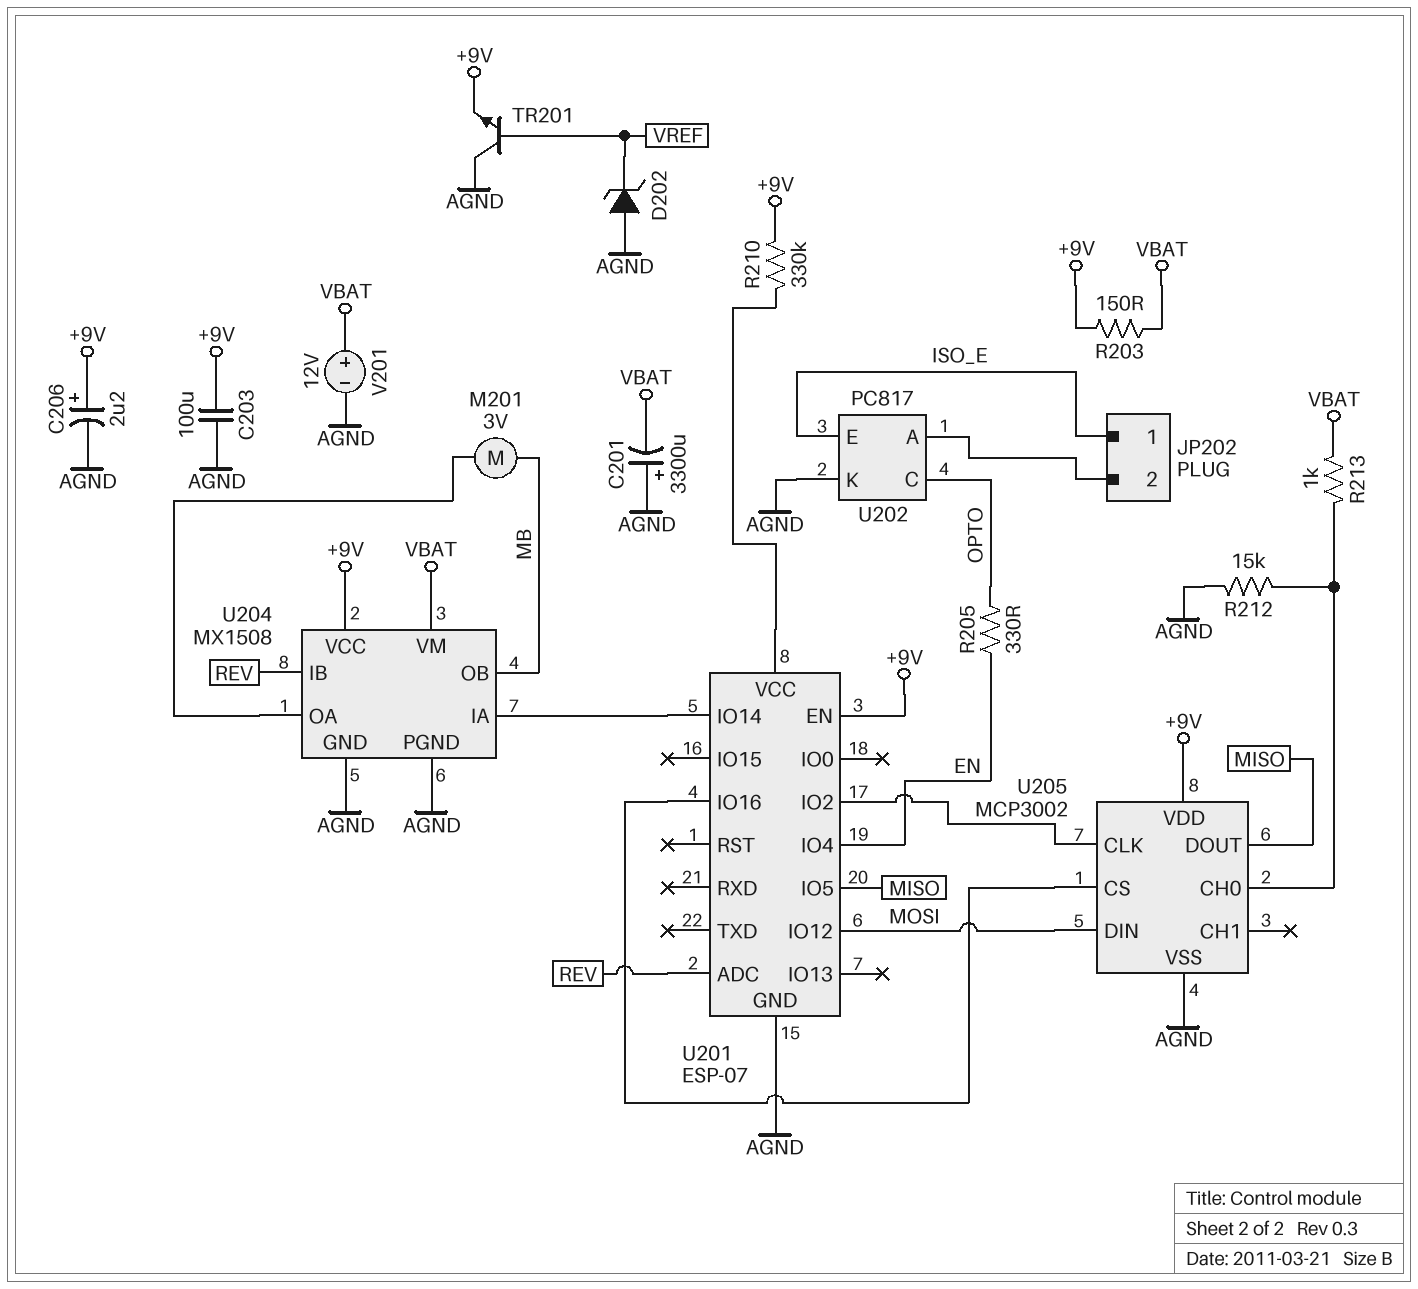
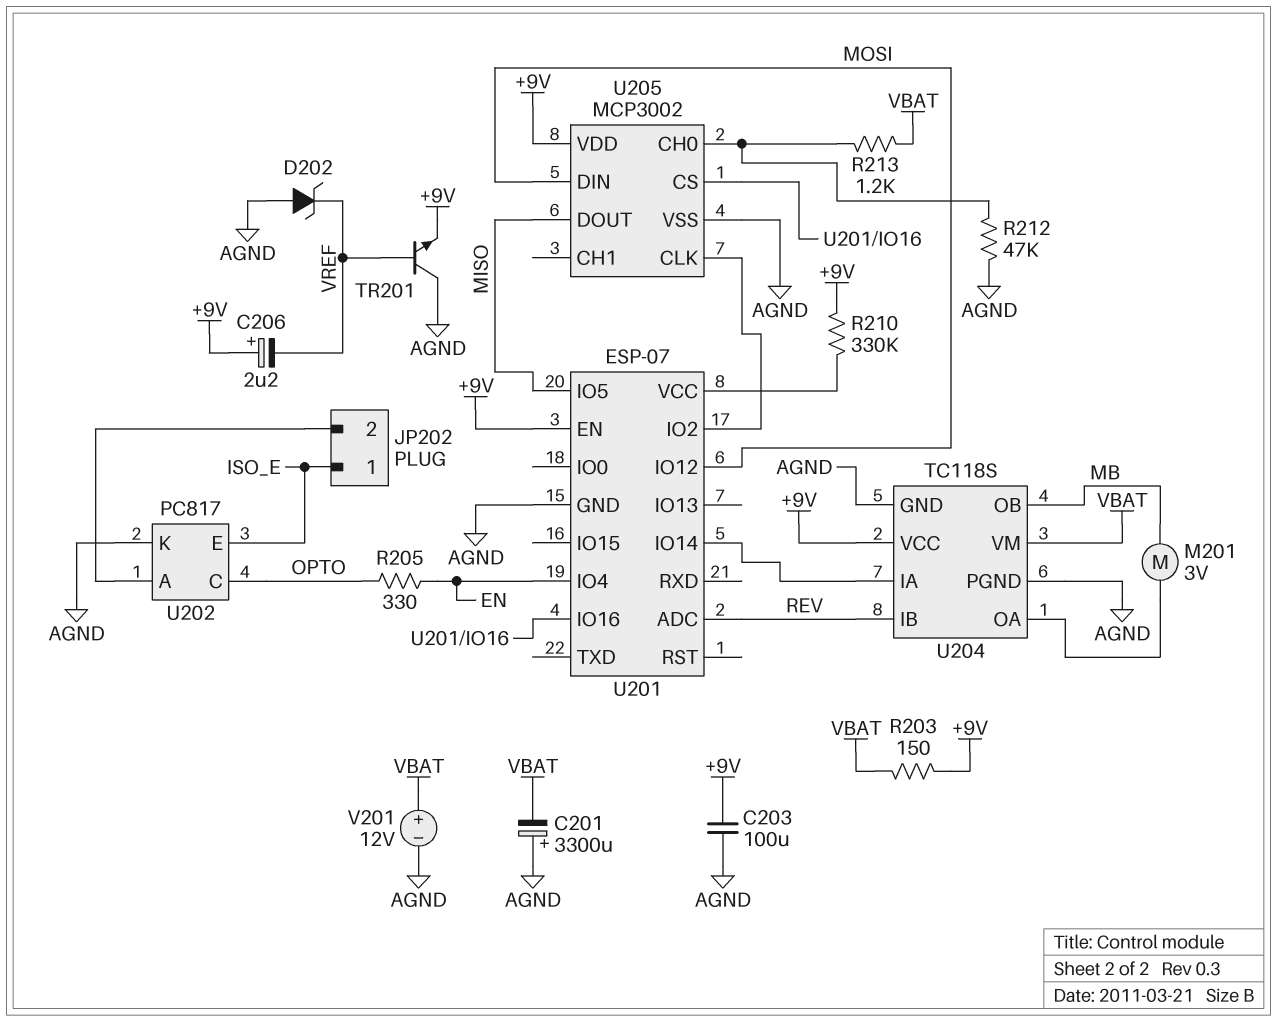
C206: 2.2uF (plus +9V, minus AGND) -> 2.2uF (plus +9V, minus VREF)
R212: 15k (AGND, U205/CH0) -> 47k (AGND, U205/CH0)
R213: 1k (U205/CH0, VBAT) -> 1.2k (U205/CH0, VBAT)
U204: MX1508 -> TC118S

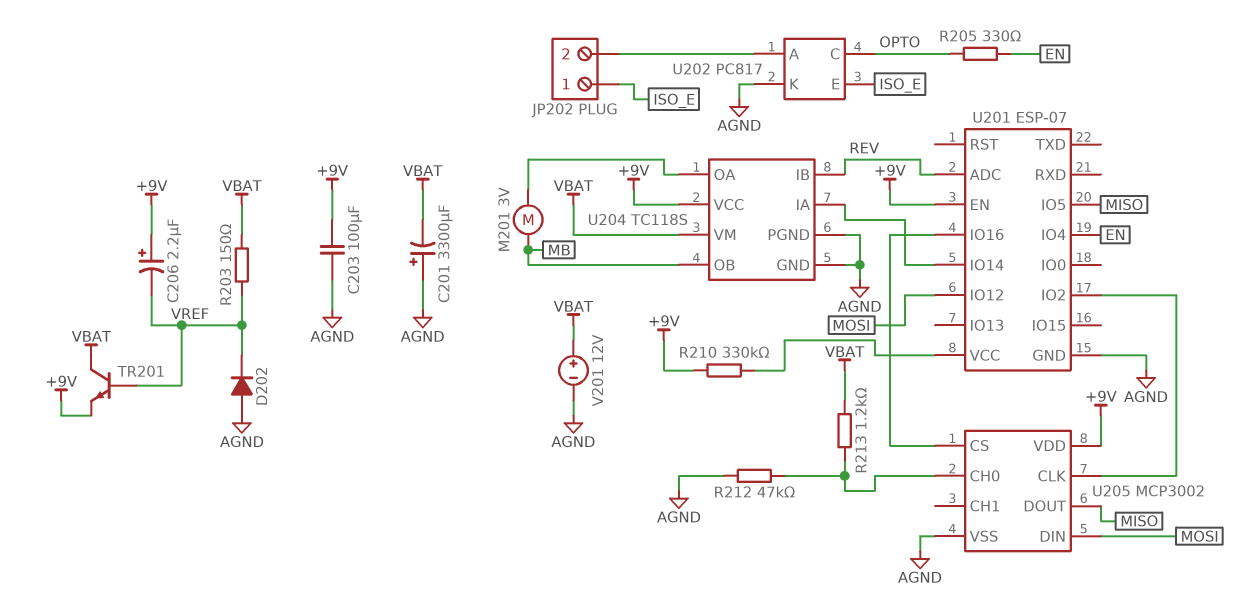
D202: zener (A AGND, K VREF) -> diode (A AGND, K VREF)
R203: 150 (+9V, VBAT) -> 150 (VBAT, VREF)
TR201: NPN (B VREF, C AGND, E +9V) -> NPN (B VREF, C VBAT, E +9V)

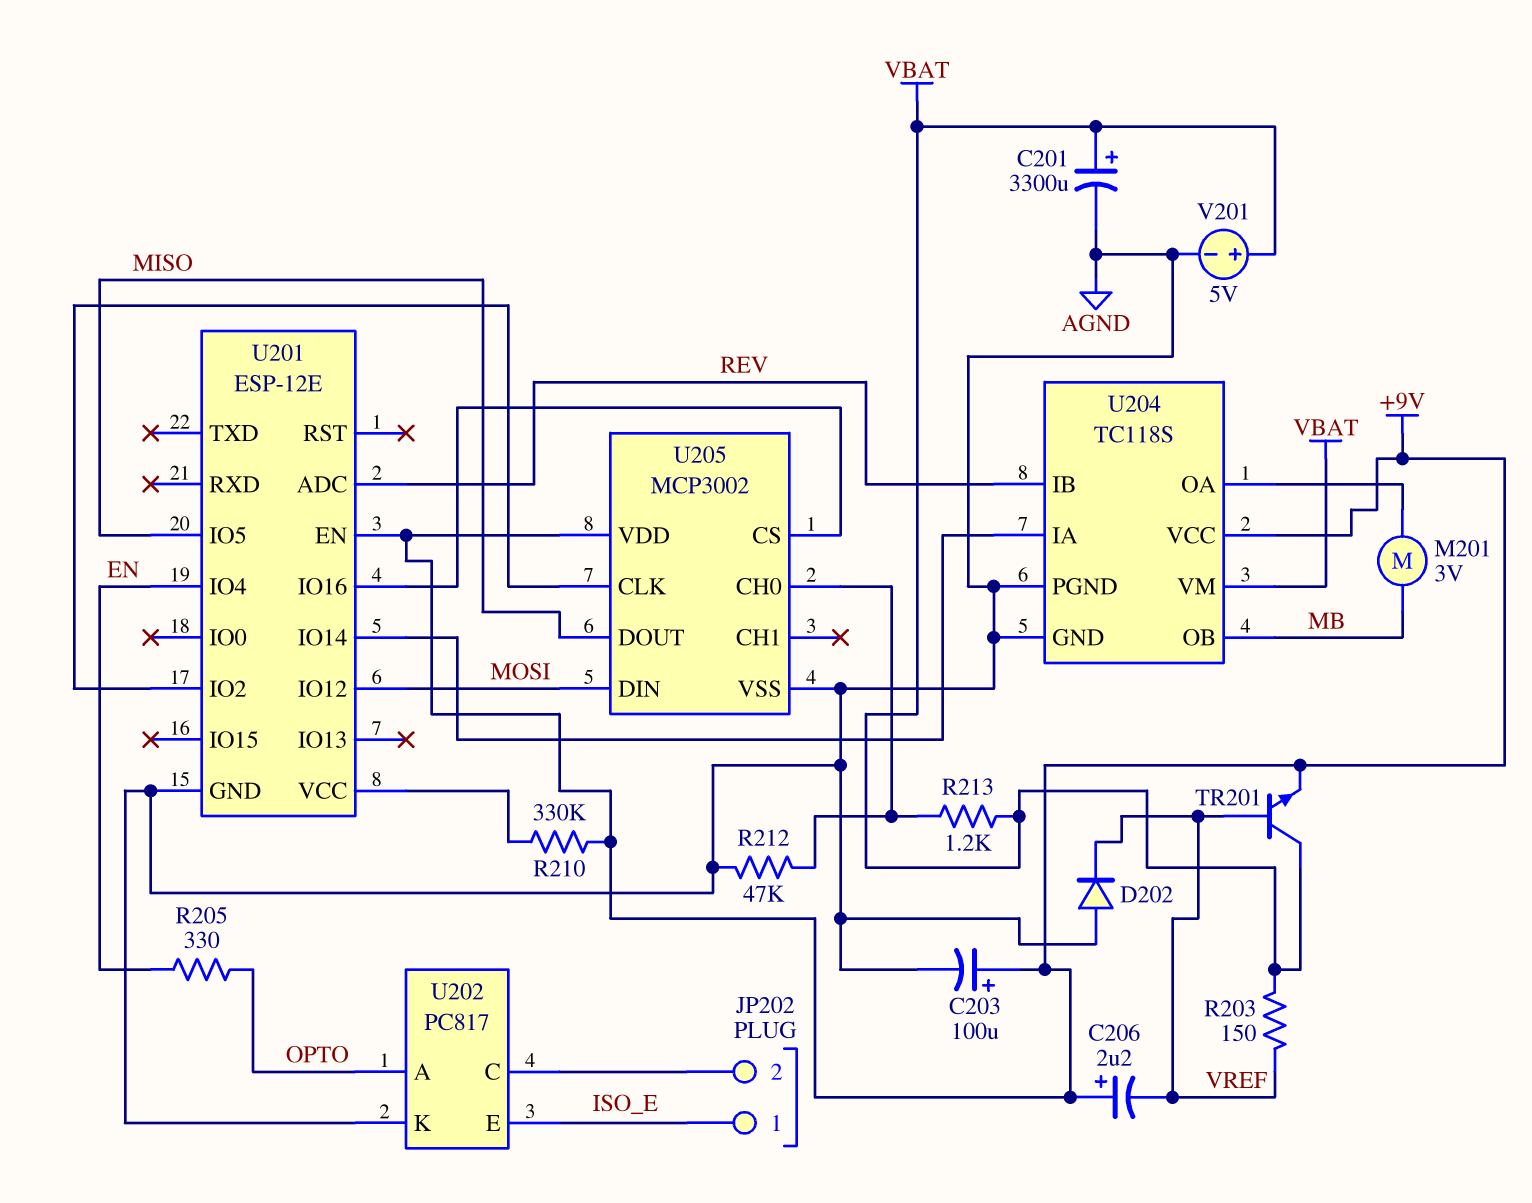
C201: 3300uF (plus AGND, minus VBAT) -> 3300uF (plus VBAT, minus AGND)
C203: 100uF (+9V, AGND) -> 100uF (plus +9V, minus AGND)
U201: ESP-07 -> ESP-12E
U202 pin A: JP202/2 -> OPTO
U202 pin C: OPTO -> JP202/2
V201: 12V (plus VBAT, minus AGND) -> 5V (plus VBAT, minus AGND)

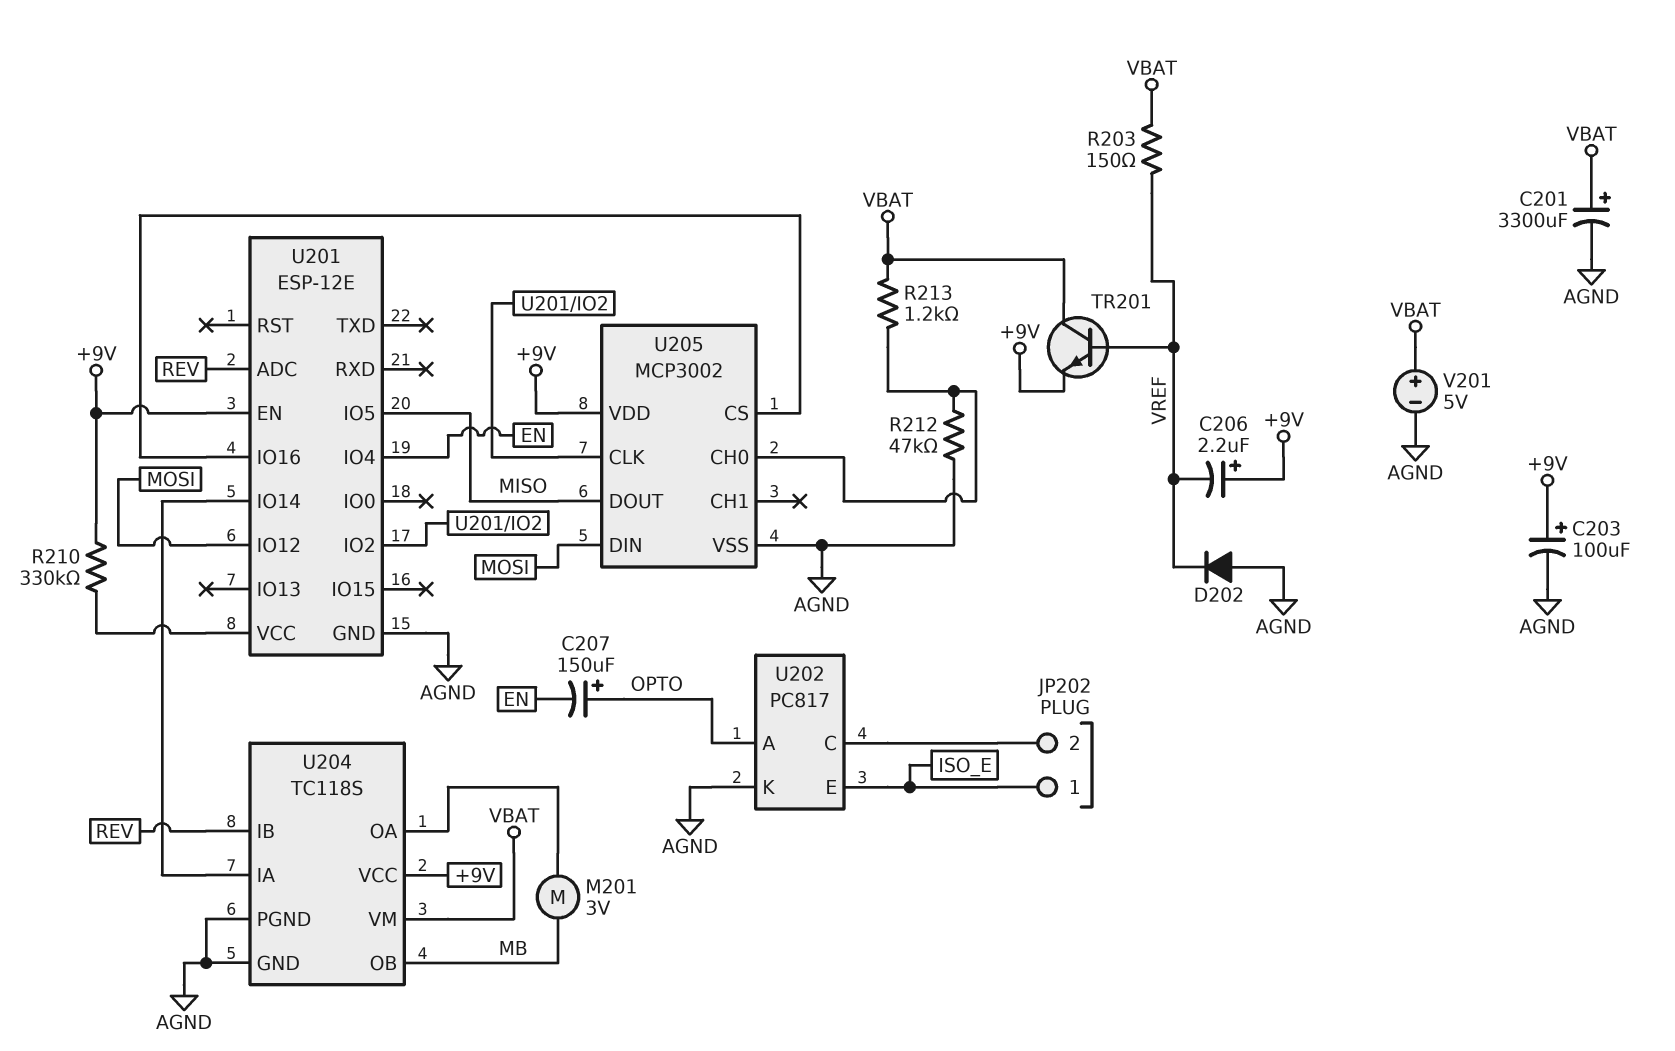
C207: none -> 150uF (plus OPTO, minus EN)
R205: 330 (EN, OPTO) -> none

